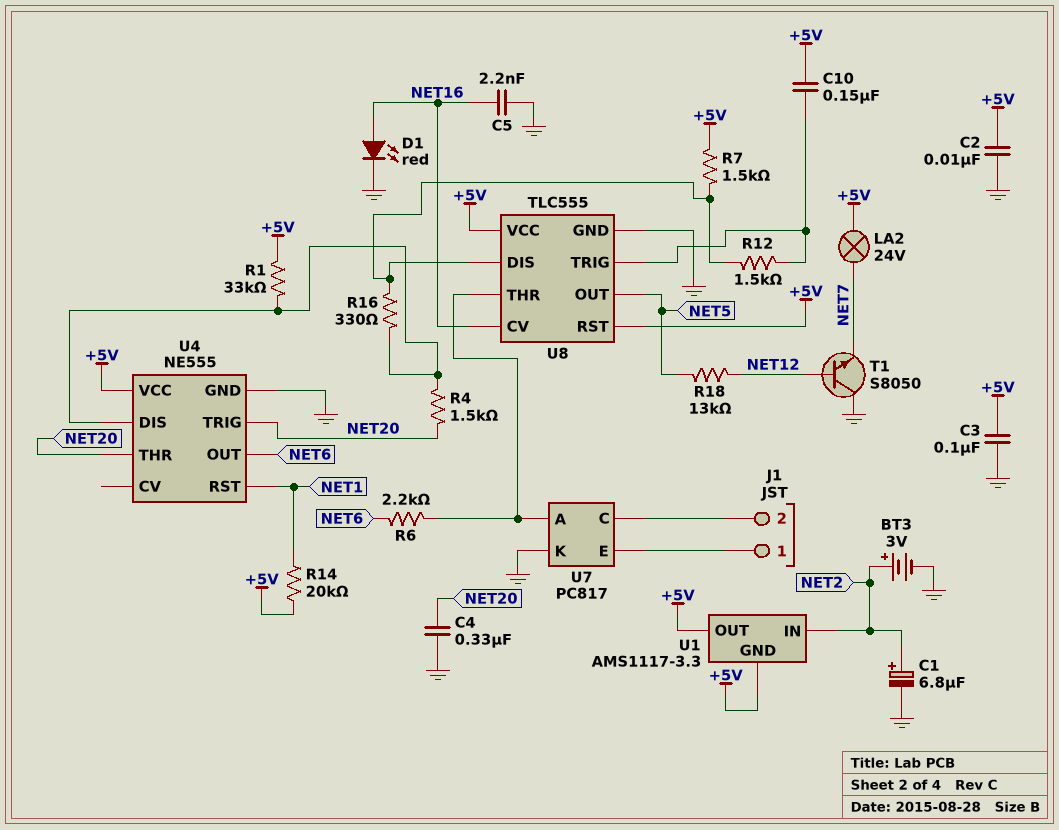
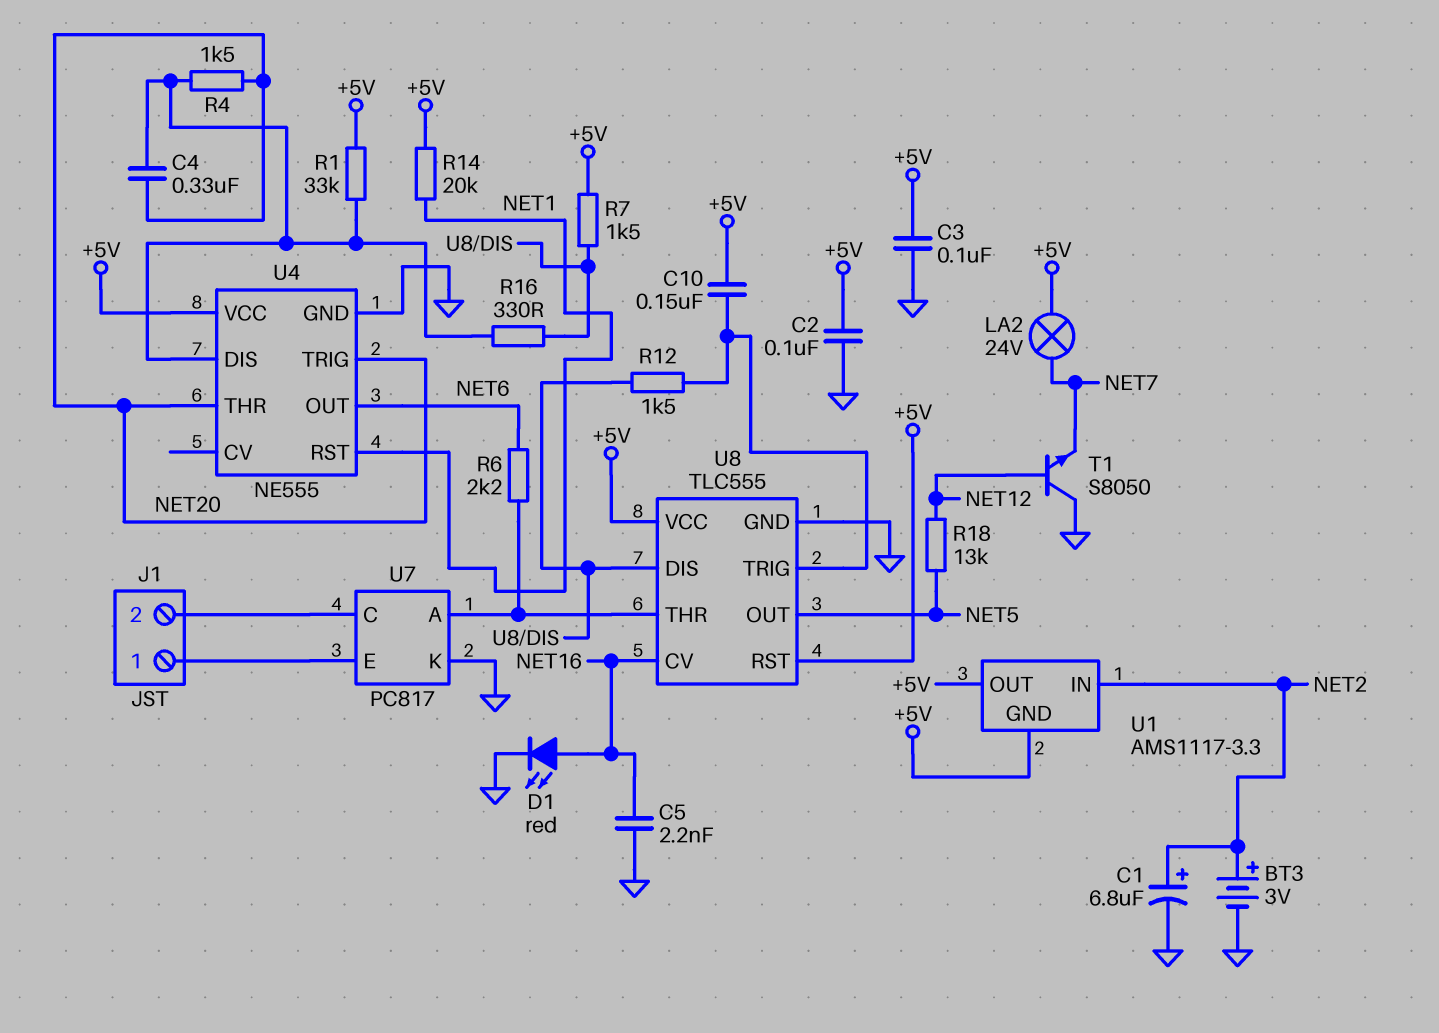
C2: 10nF (+5V, GND) -> 100nF (+5V, GND)
C4: 330nF (GND, NET20) -> 330nF (NET20, U4/DIS)

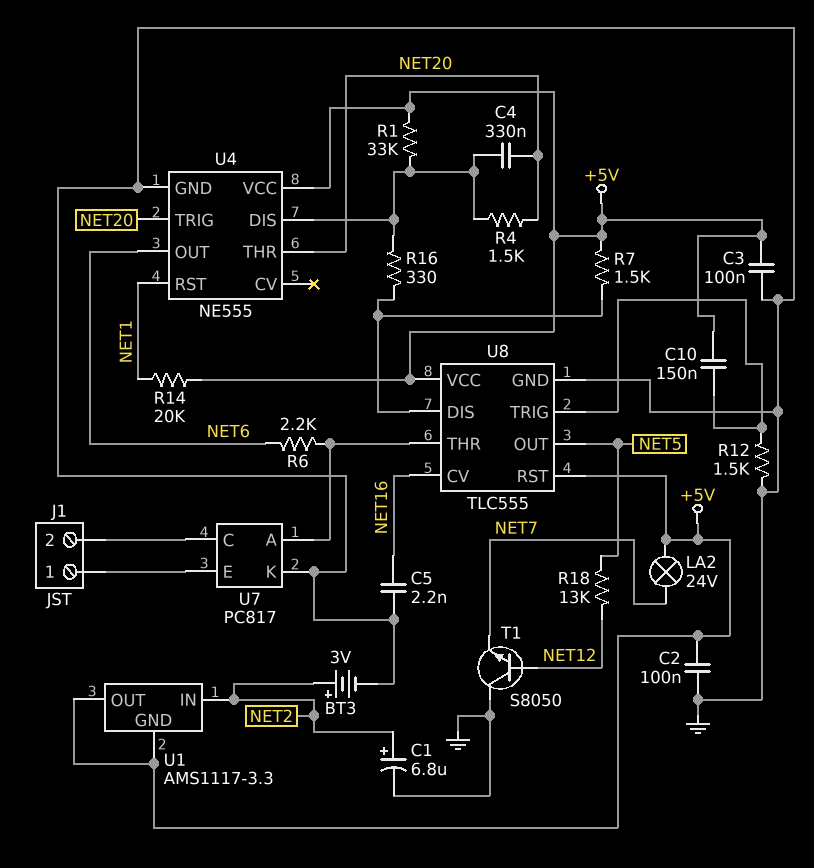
D1: LED red (A NET16, K GND) -> none
R12: 1.5k (U8/DIS, U8/TRIG) -> 1.5k (GND, U8/TRIG)

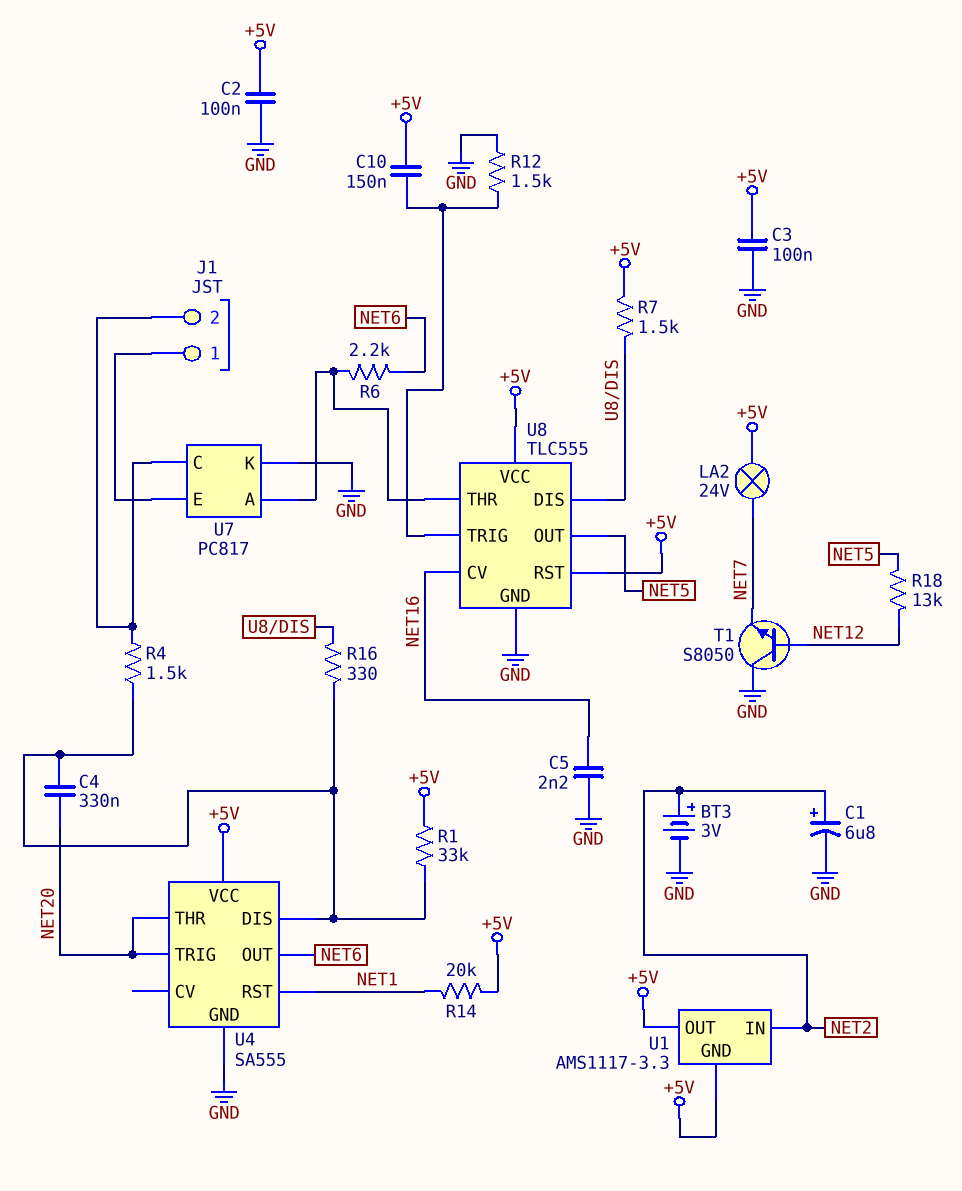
R4: 1.5k (NET20, U4/DIS) -> 1.5k (J1/2, U4/DIS)
U4: NE555 -> SA555

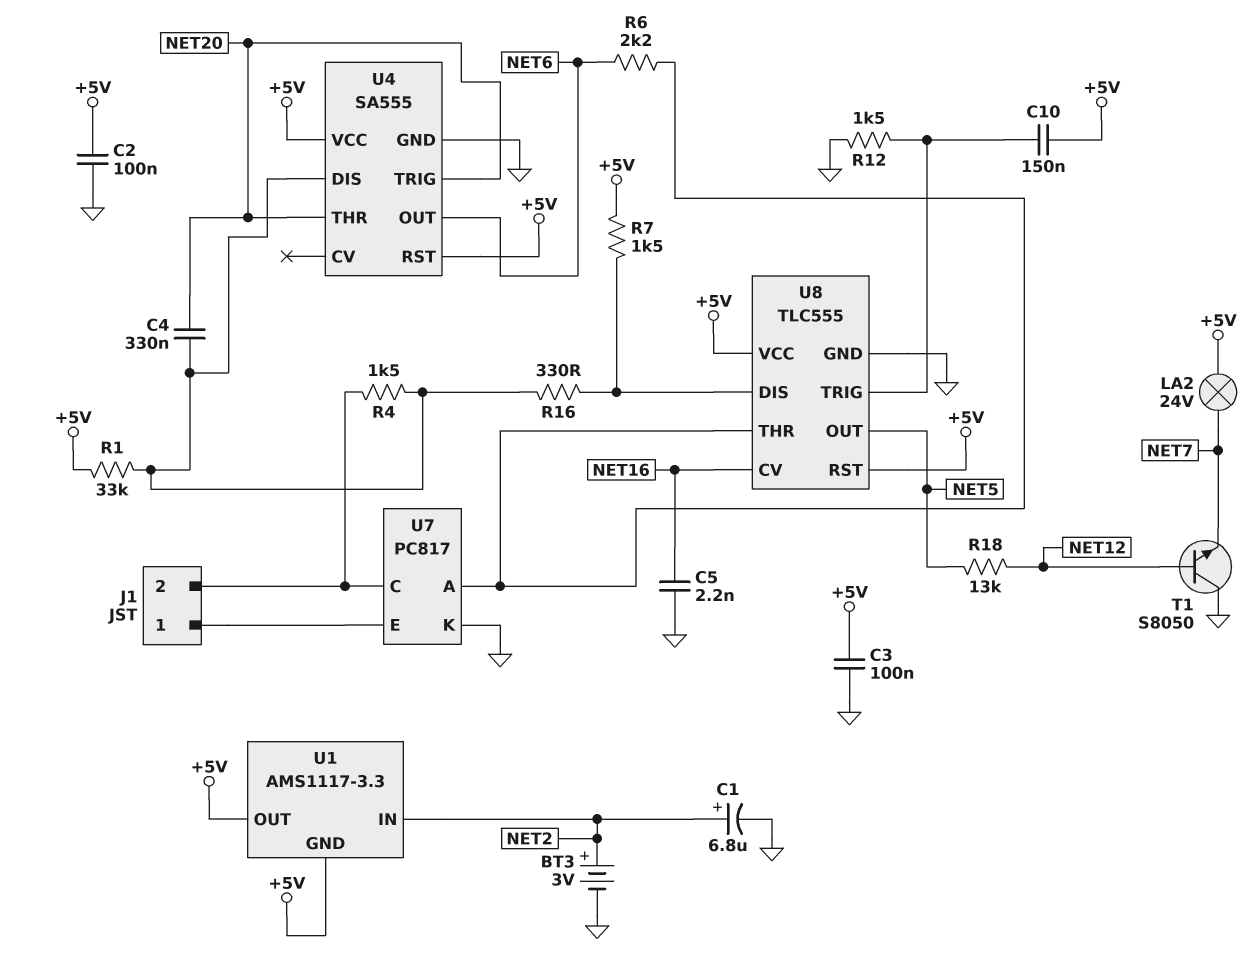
R14: 20k (+5V, NET1) -> none
U4 pin RST: NET1 -> +5V

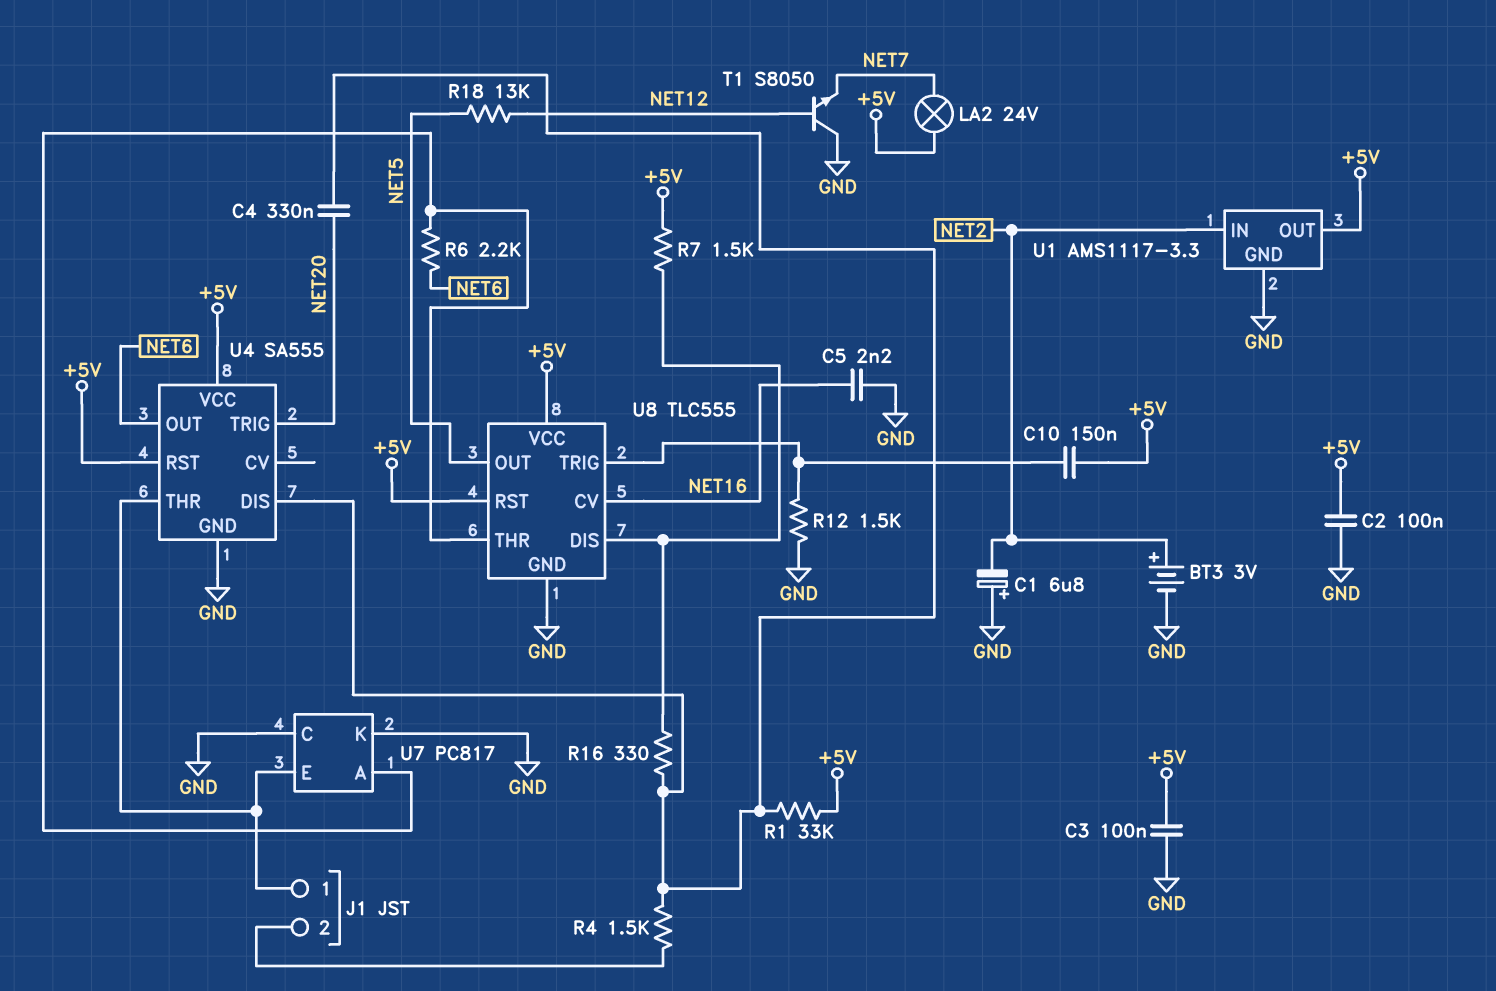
C1: 6.8uF (plus NET2, minus GND) -> 6.8uF (plus GND, minus NET2)
U1 pin GND: +5V -> GND
U4 pin THR: NET20 -> J1/1
U7 pin C: J1/2 -> GND

